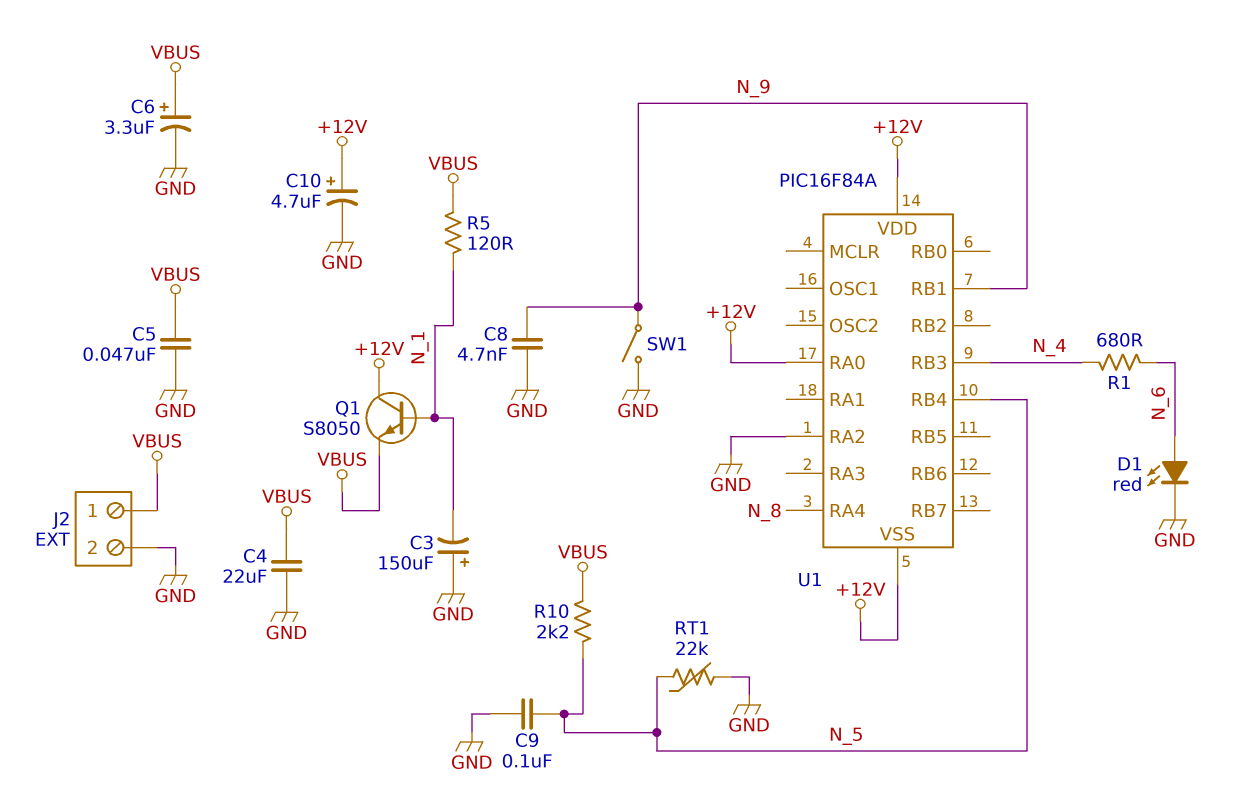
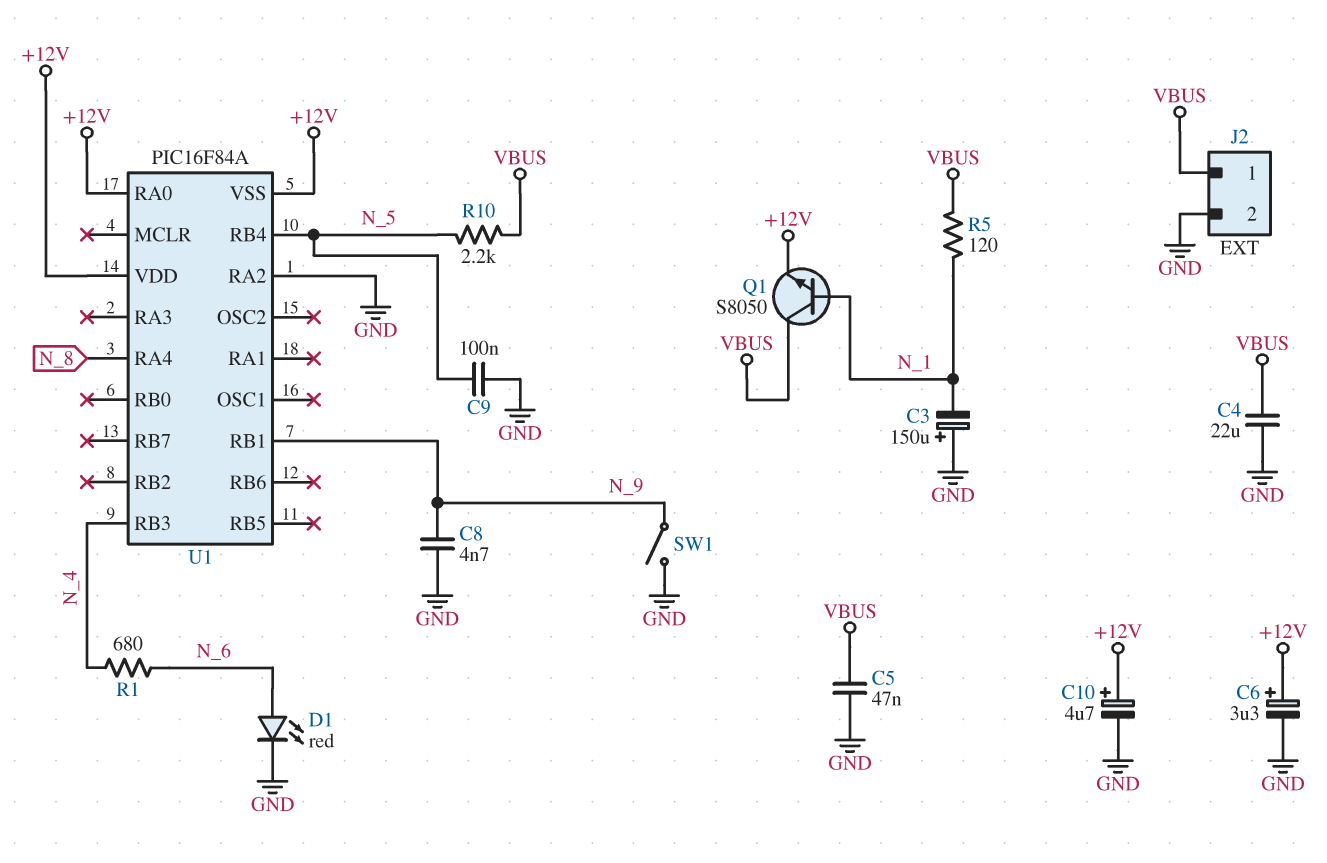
C6: 3.3uF (plus VBUS, minus GND) -> 3.3uF (plus +12V, minus GND)
Q1: NPN S8050 (B N_1, C +12V, E VBUS) -> NPN S8050 (B N_1, C VBUS, E +12V)
RT1: 22k (GND, N_5) -> none

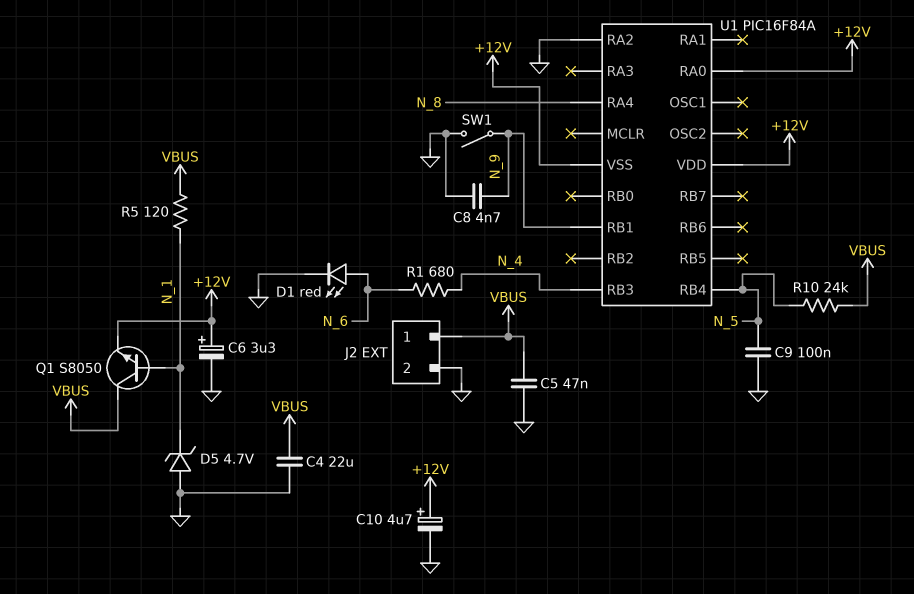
C3: 150uF (plus GND, minus N_1) -> none
D5: none -> zener 4.7V (A GND, K N_1)
R10: 2.2k (N_5, VBUS) -> 24k (N_5, VBUS)

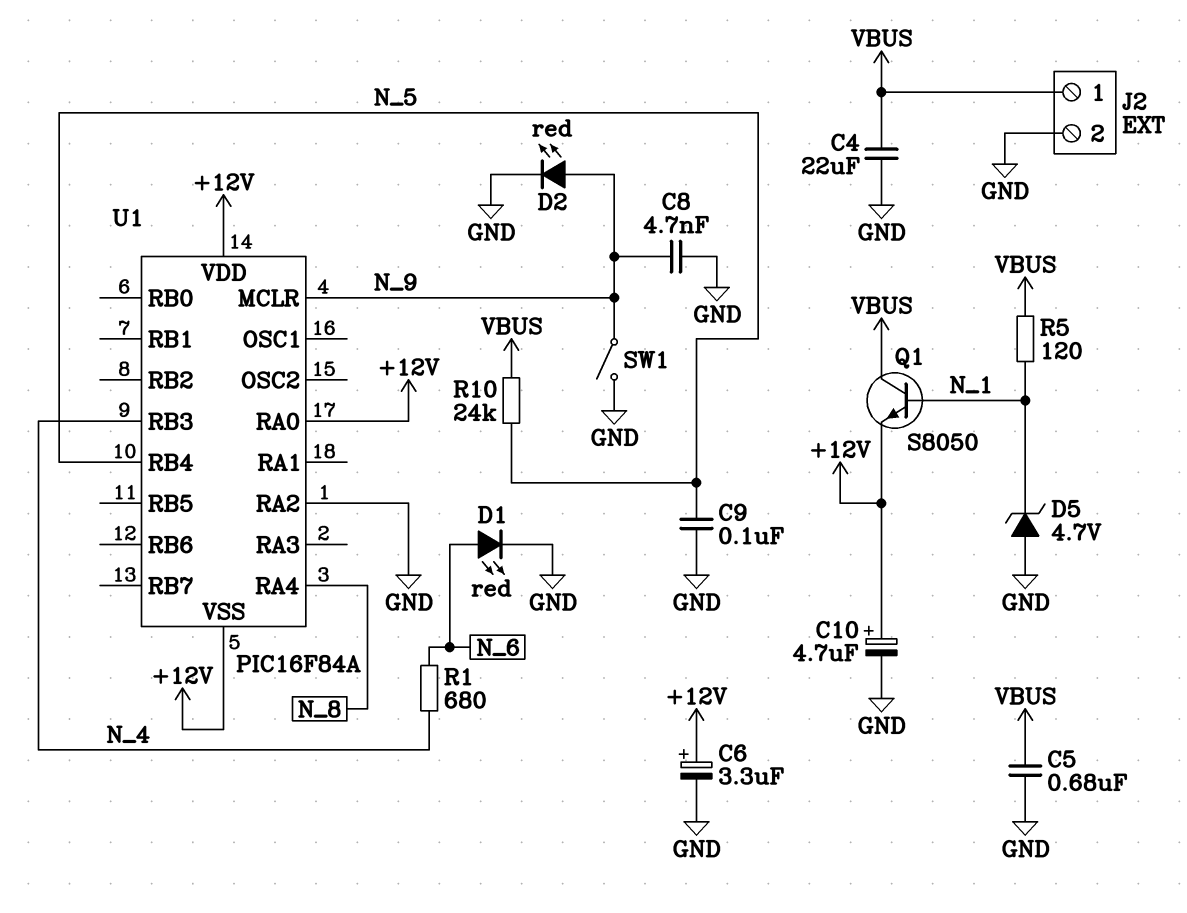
C5: 47nF (GND, VBUS) -> 680nF (GND, VBUS)
D2: none -> LED red (A N_9, K GND)
U1 pin MCLR: none -> N_9
U1 pin RB1: N_9 -> none

